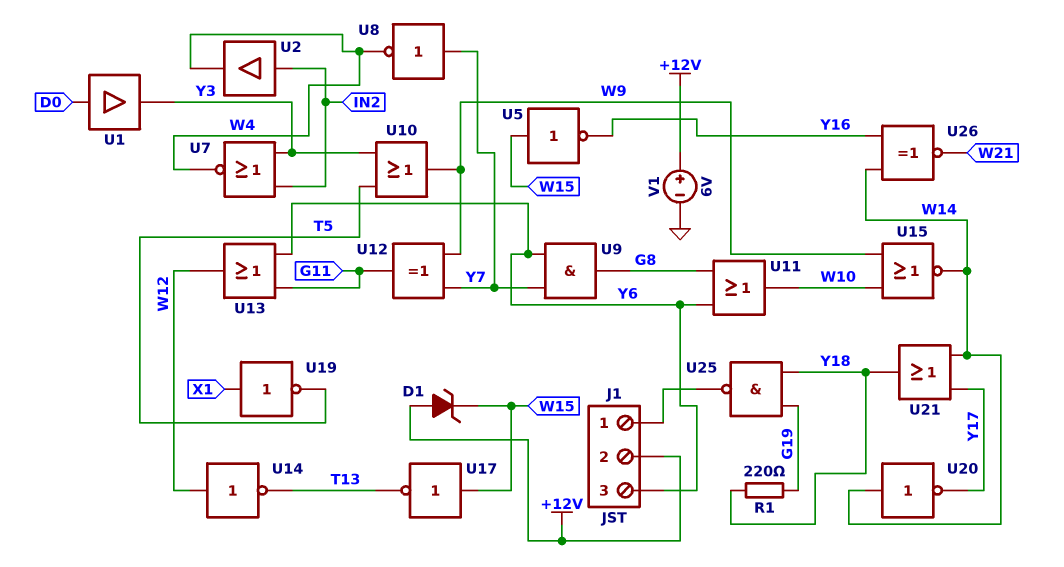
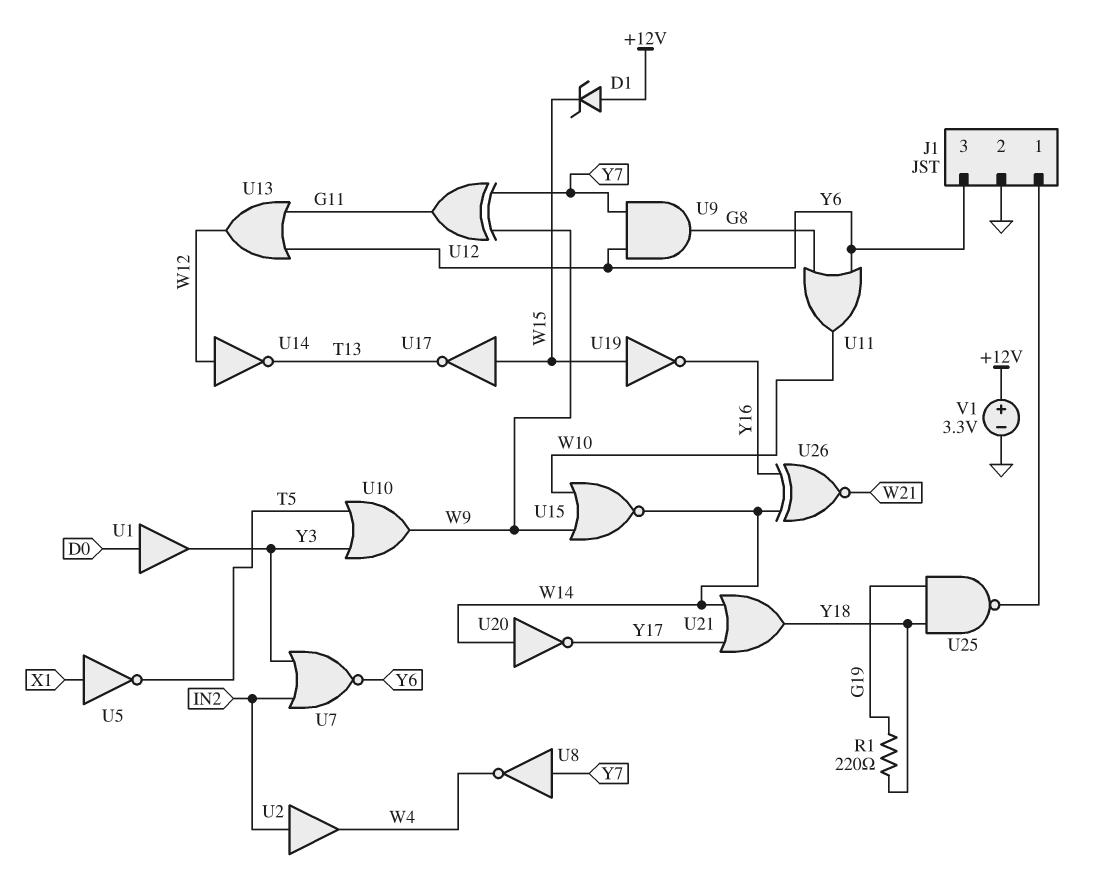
J1 pin 2: +12V -> GND
U5: NOT (in W15, out Y16) -> NOT (in X1, out T5)
U7: NOR (in IN2, in Y3, out W4) -> NOR (in IN2, in Y3, out Y6)
U19: NOT (in X1, out T5) -> NOT (in W15, out Y16)
V1: 6V (plus +12V, minus GND) -> 3.3V (plus +12V, minus GND)

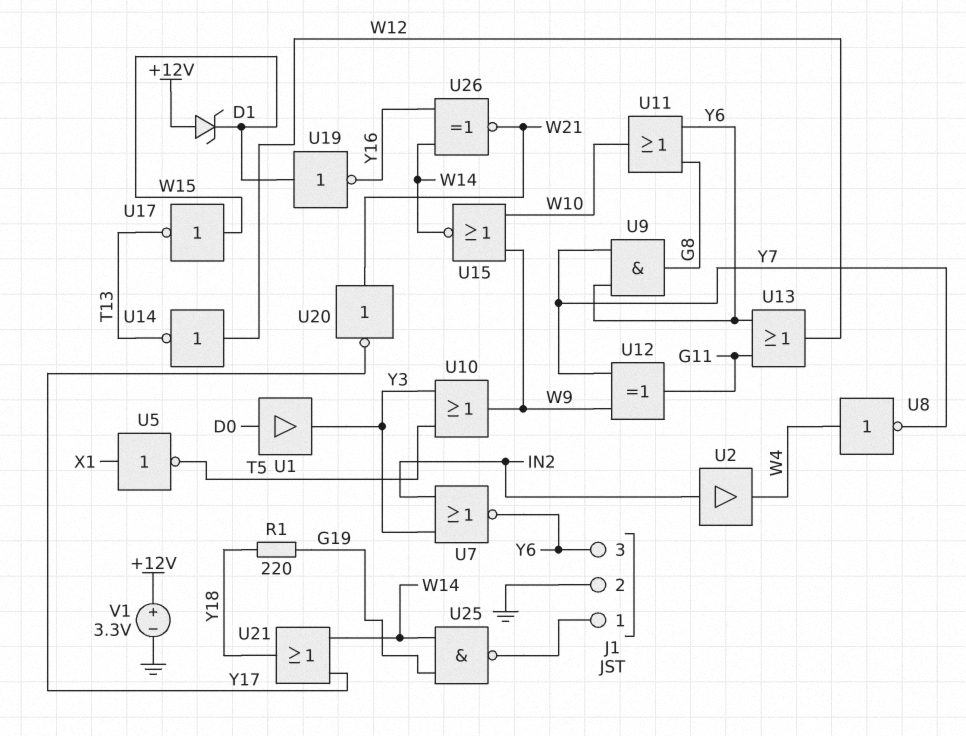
U8: NOT (in Y7, out W4) -> NOT (in W4, out Y7)
U20: NOT (in W14, out Y17) -> NOT (in W21, out Y17)
U25: NAND (in G19, in Y18, out J1/1) -> NAND (in G19, in W14, out J1/1)

